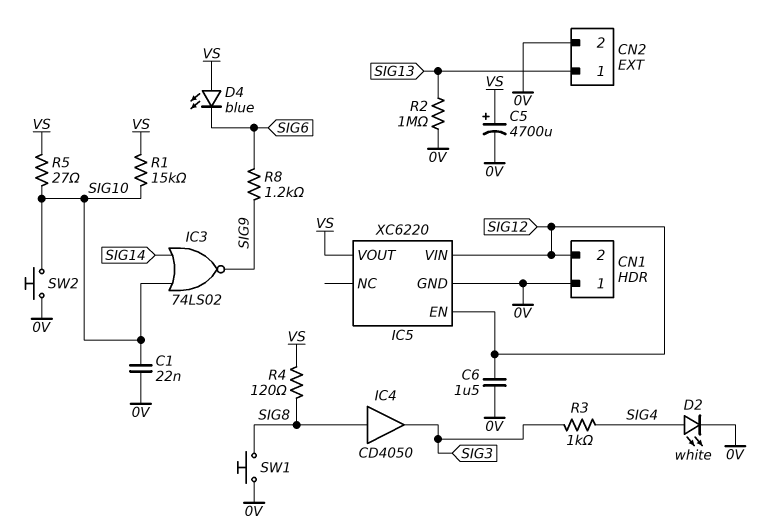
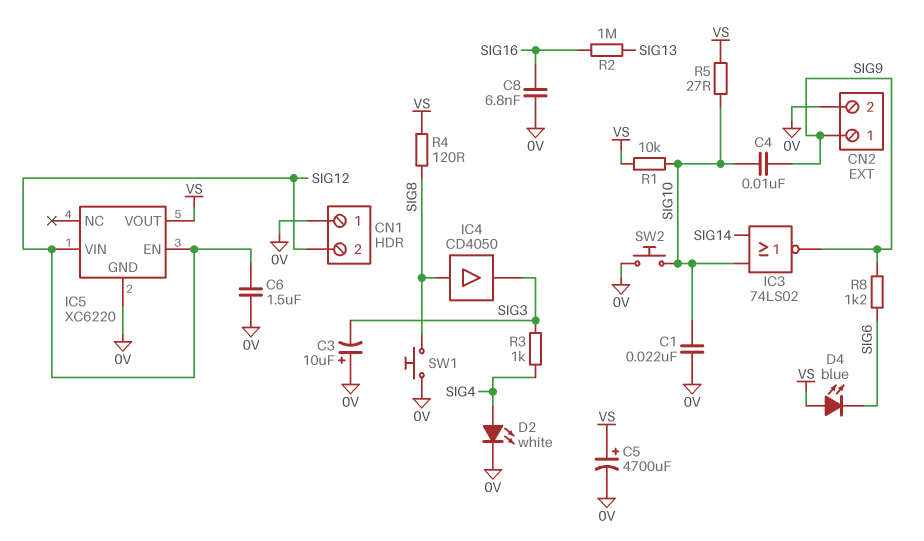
C3: none -> 10uF (plus 0V, minus SIG3)
C4: none -> 10nF (SIG9, SIG10)
C8: none -> 6.8nF (0V, SIG16)
CN2 pin 1: SIG13 -> SIG9
R1: 15k (SIG10, VS) -> 10k (SIG10, VS)
R2: 1M (0V, SIG13) -> 1M (SIG13, SIG16)

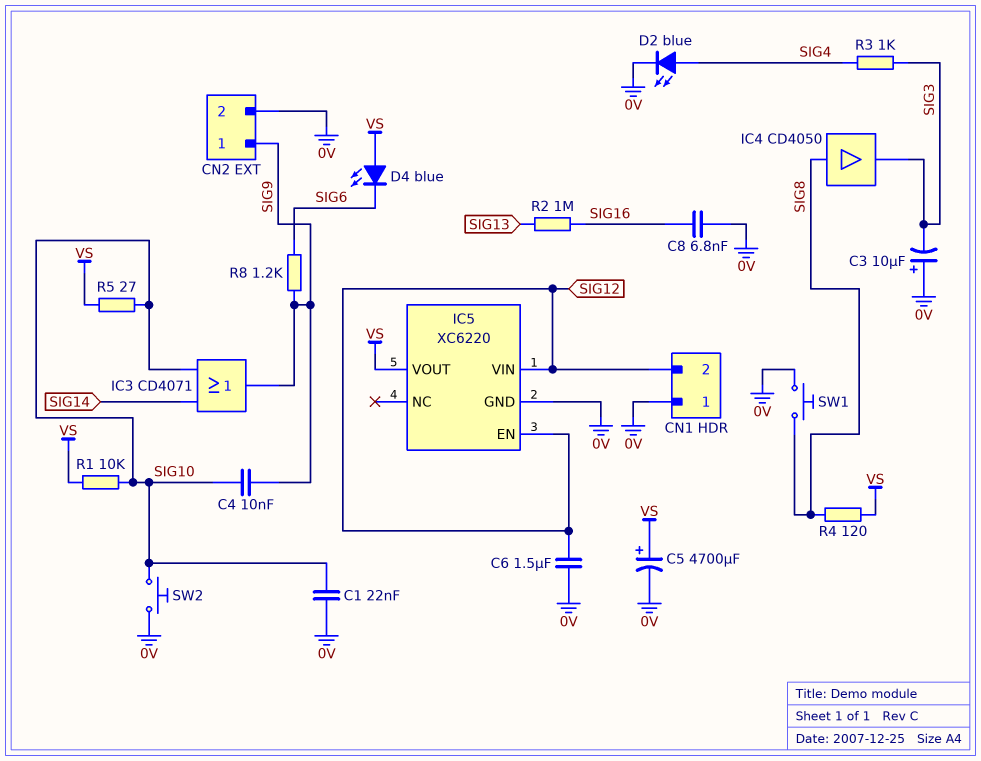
D2: LED white (A SIG4, K 0V) -> LED blue (A SIG4, K 0V)
IC3: NOR 74LS02 (in SIG10, in SIG14, out SIG9) -> OR CD4071 (in SIG10, in SIG14, out SIG9)

